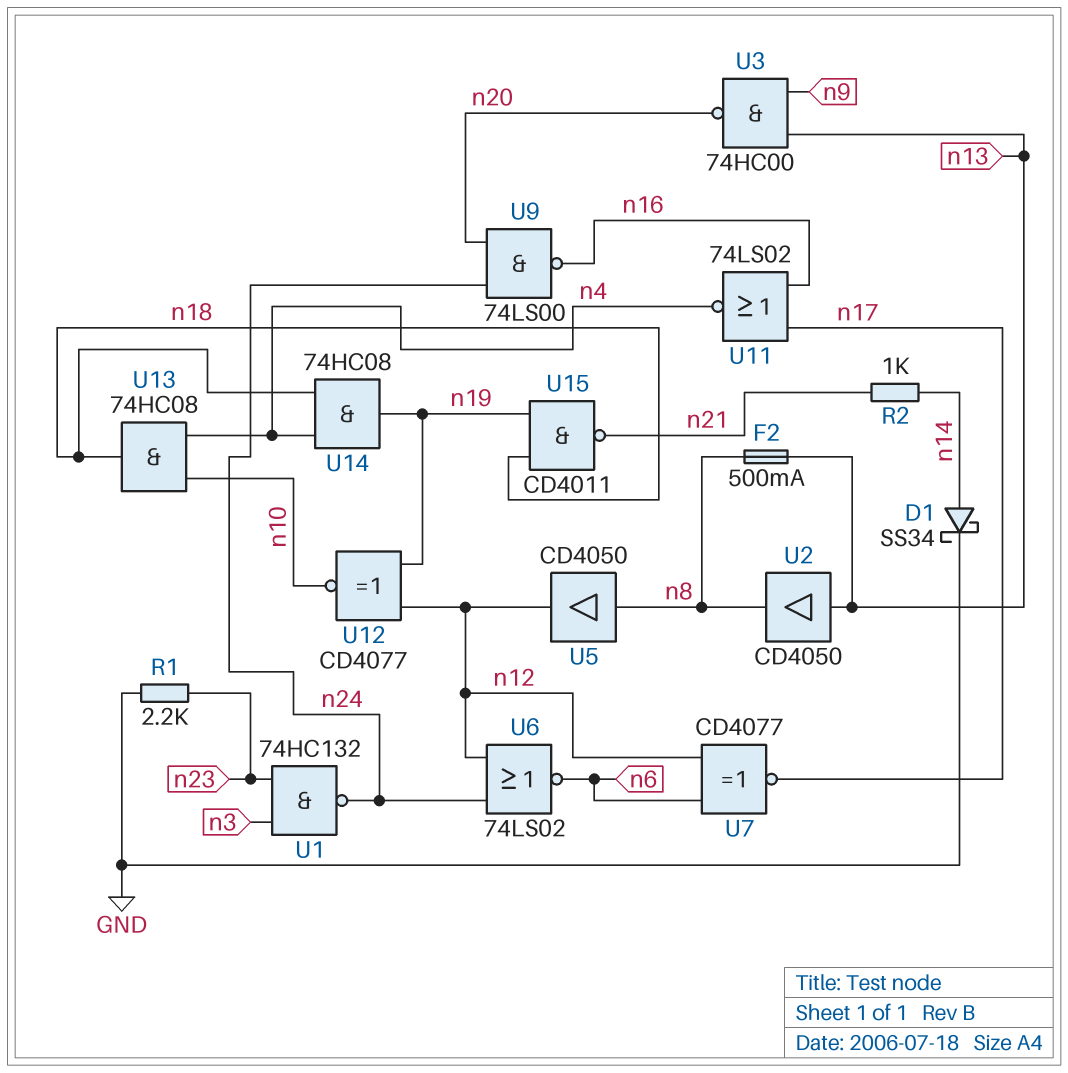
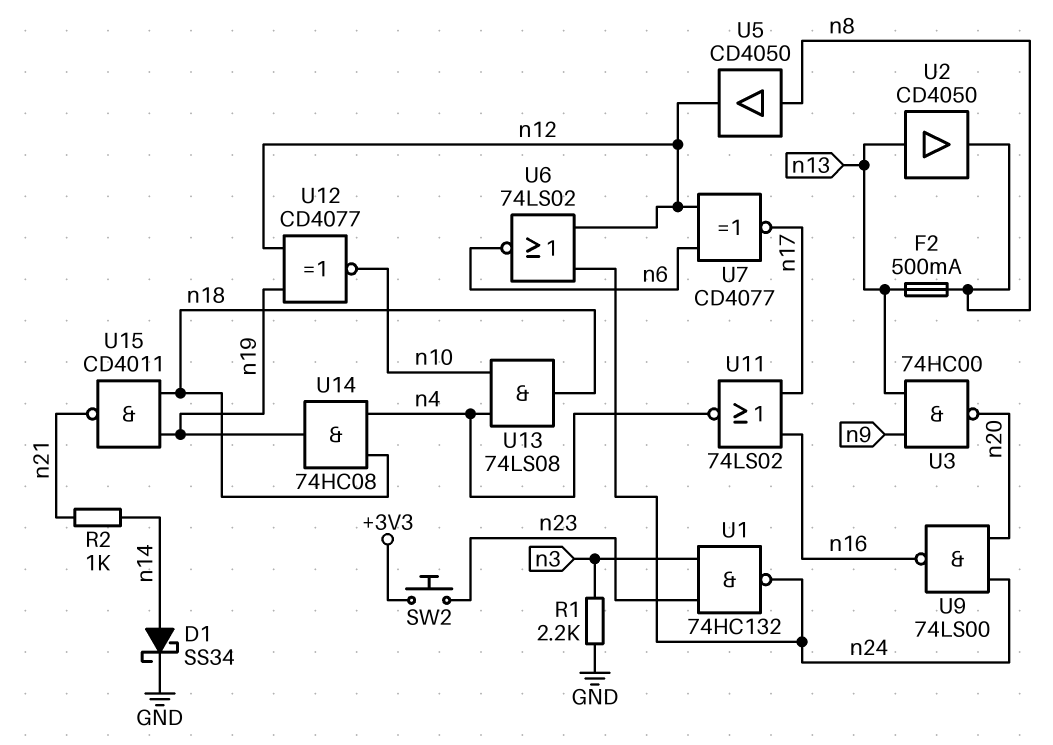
R1: 2.2k (GND, n23) -> 2.2k (GND, n3)
SW2: none -> button (+3V3, n23)
U13: AND 74HC08 (in n4, in n10, out n18) -> AND 74LS08 (in n4, in n10, out n18)

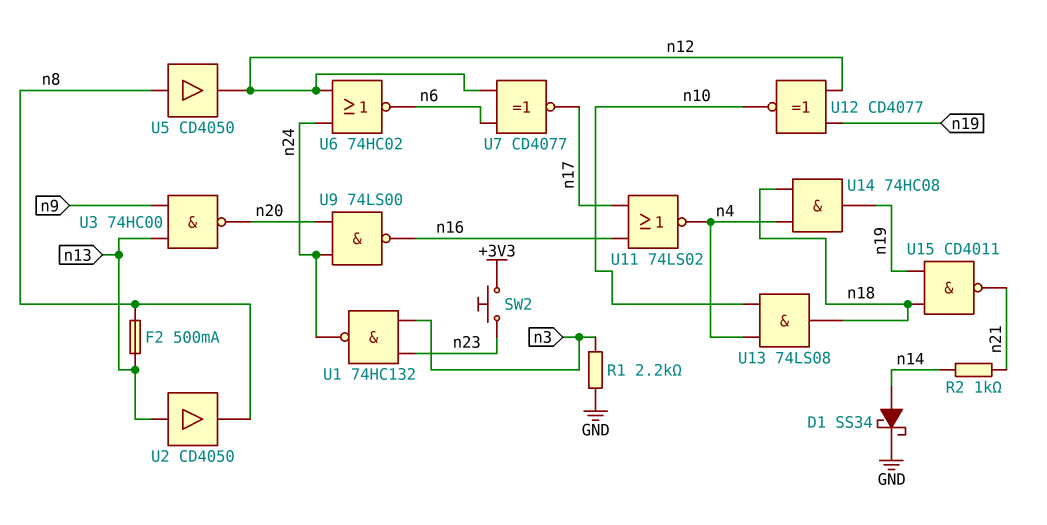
U6: NOR 74LS02 (in n12, in n24, out n6) -> NOR 74HC02 (in n12, in n24, out n6)

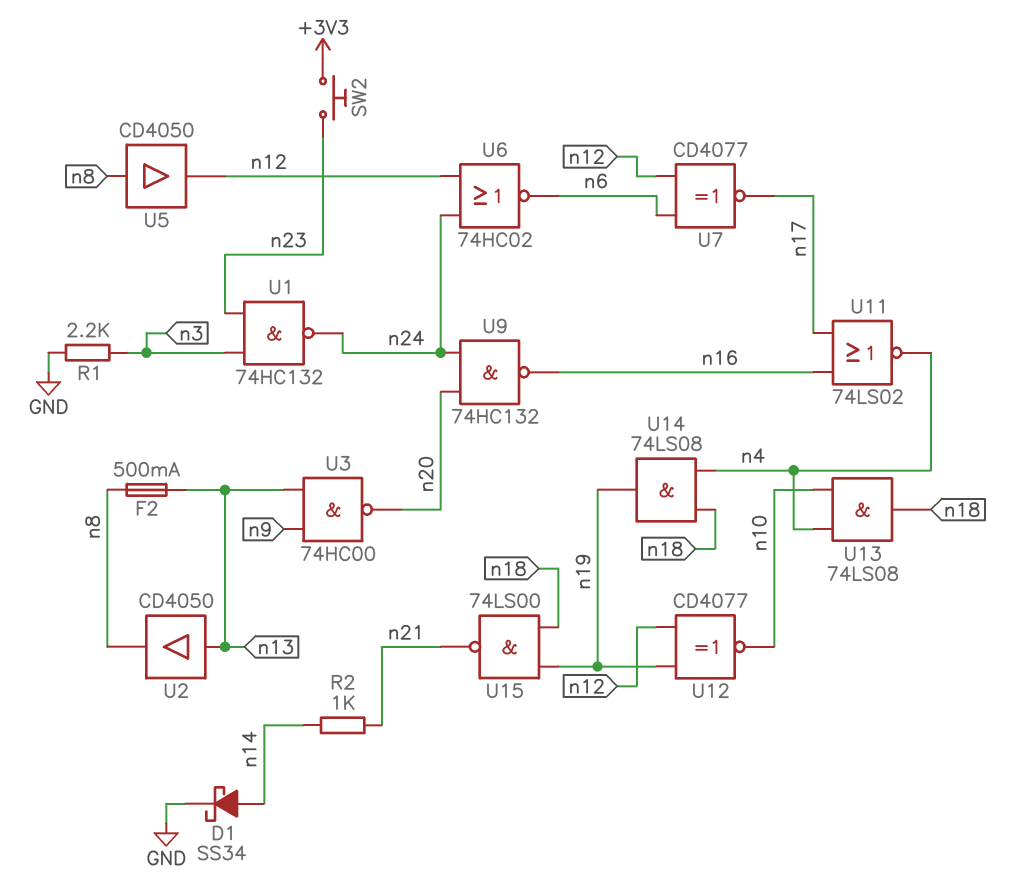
U9: NAND 74LS00 (in n20, in n24, out n16) -> NAND 74HC132 (in n20, in n24, out n16)
U14: AND 74HC08 (in n4, in n18, out n19) -> AND 74LS08 (in n4, in n18, out n19)
U15: NAND CD4011 (in n18, in n19, out n21) -> NAND 74LS00 (in n18, in n19, out n21)

